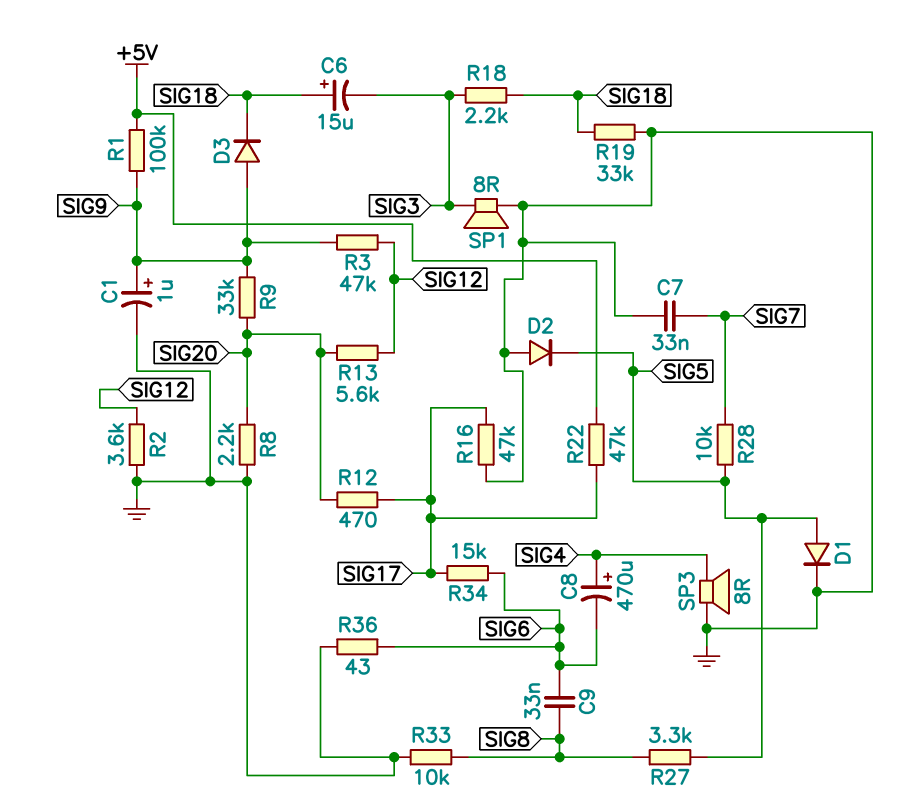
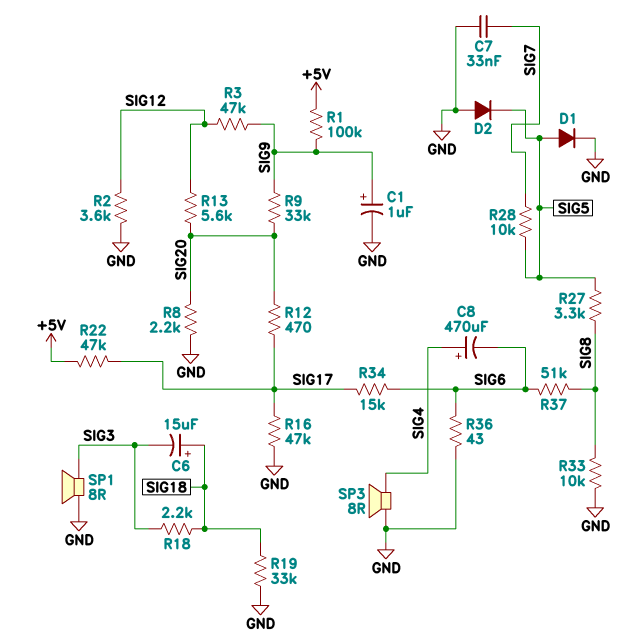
C9: 33nF (SIG6, SIG8) -> none
D3: diode (A SIG9, K SIG18) -> none
R37: none -> 51k (SIG6, SIG8)

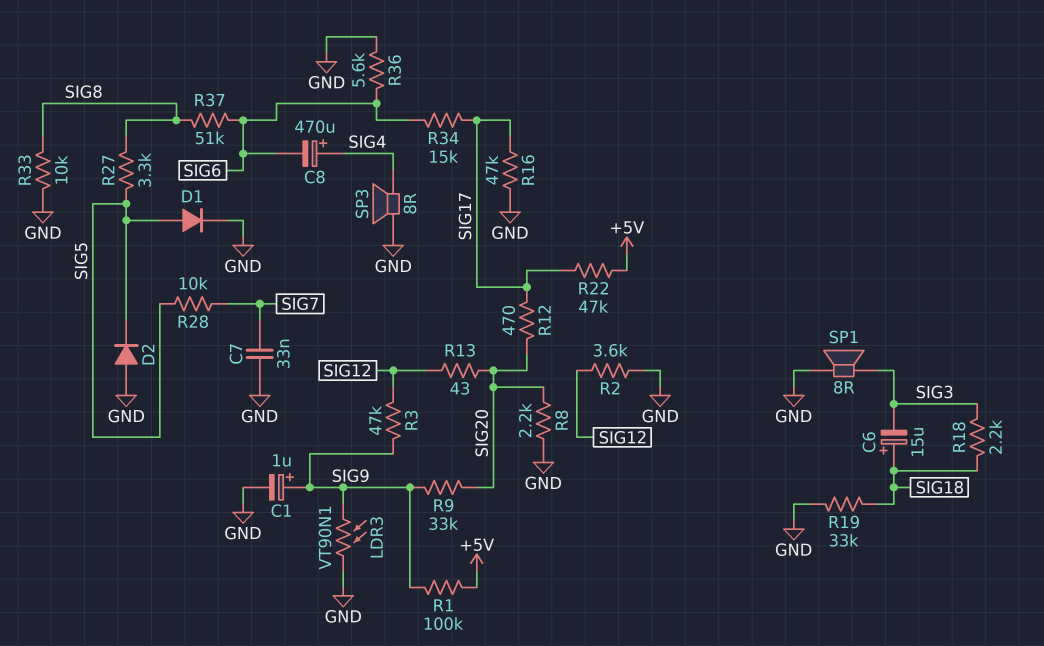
LDR3: none -> VT90N1 (GND, SIG9)
R13: 5.6k (SIG12, SIG20) -> 43 (SIG12, SIG20)
R36: 43 (GND, SIG6) -> 5.6k (GND, SIG6)

